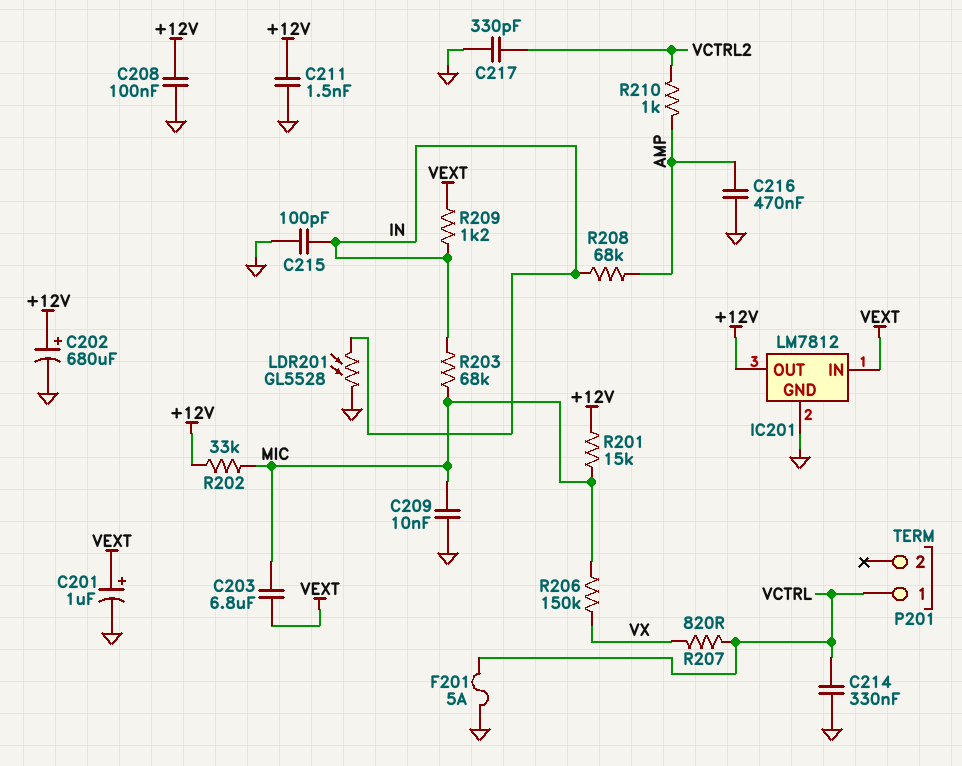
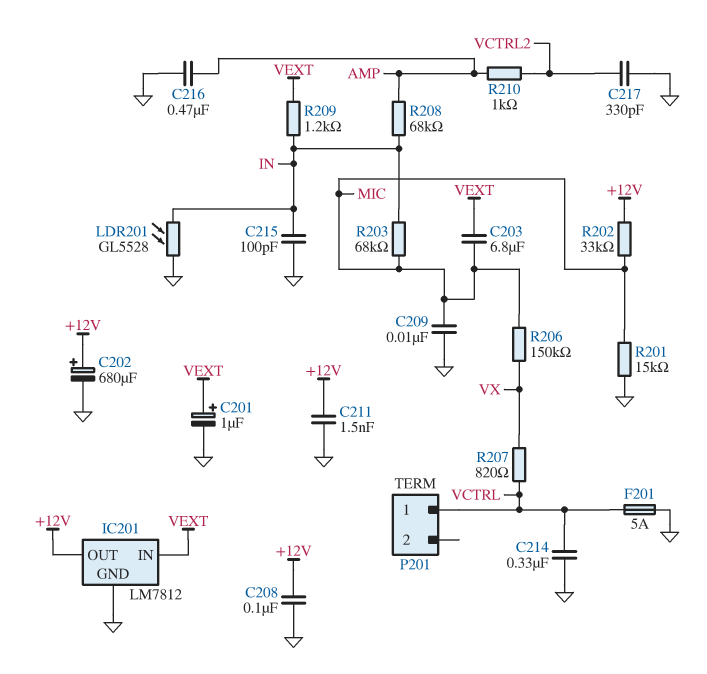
R201: 15k (+12V, MIC) -> 15k (GND, MIC)

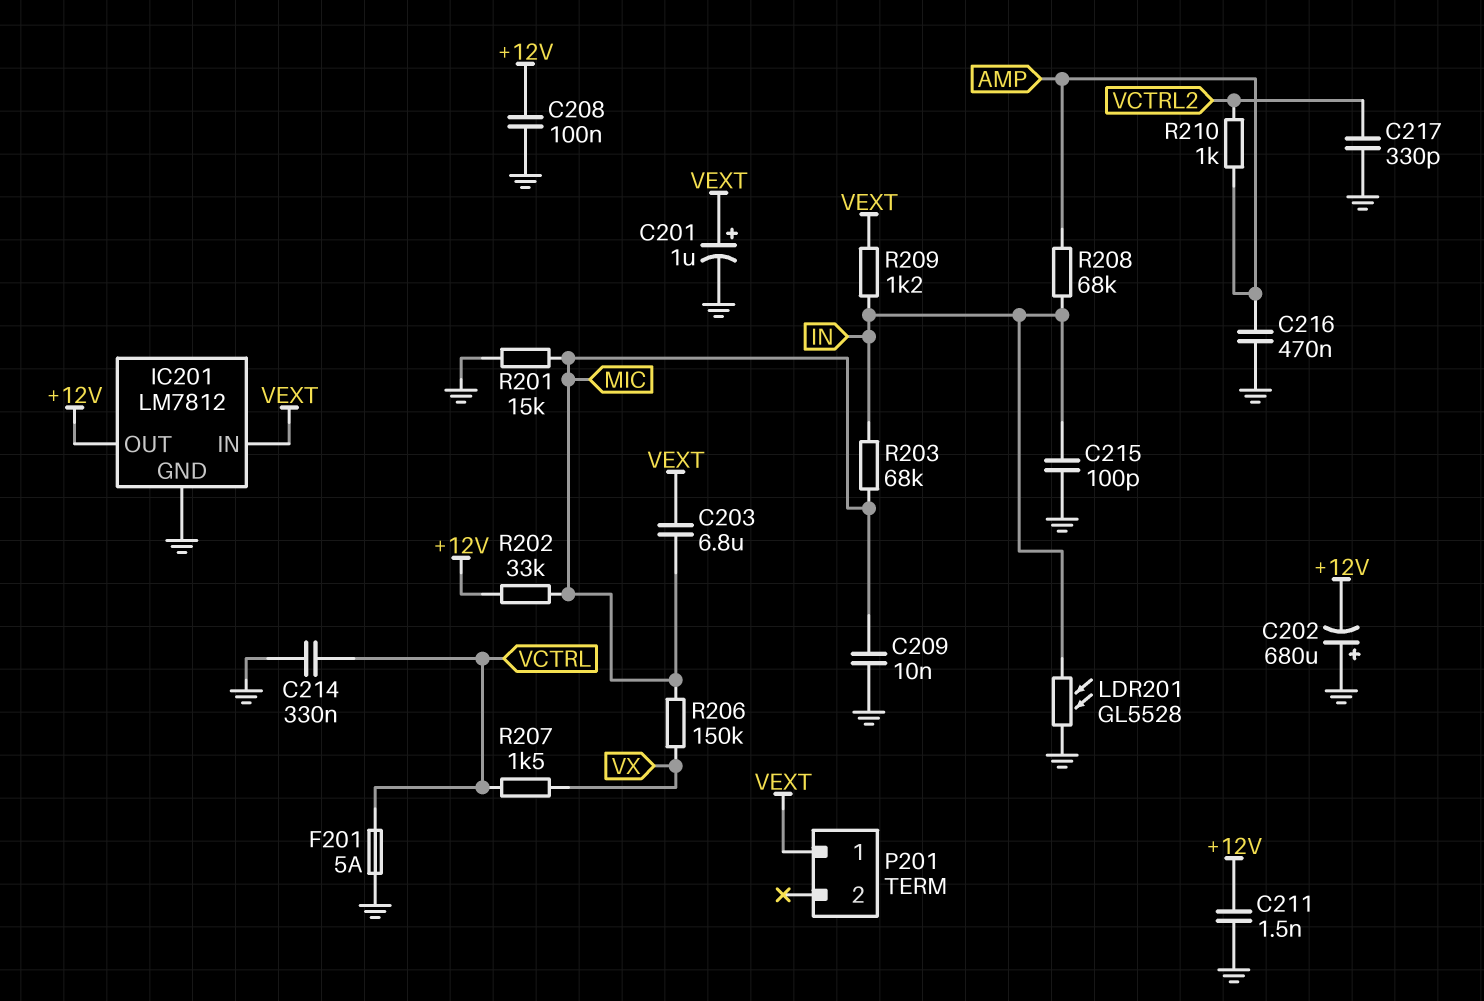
C202: 680uF (plus +12V, minus GND) -> 680uF (plus GND, minus +12V)
P201 pin 1: VCTRL -> VEXT
R207: 820 (VCTRL, VX) -> 1.5k (VCTRL, VX)

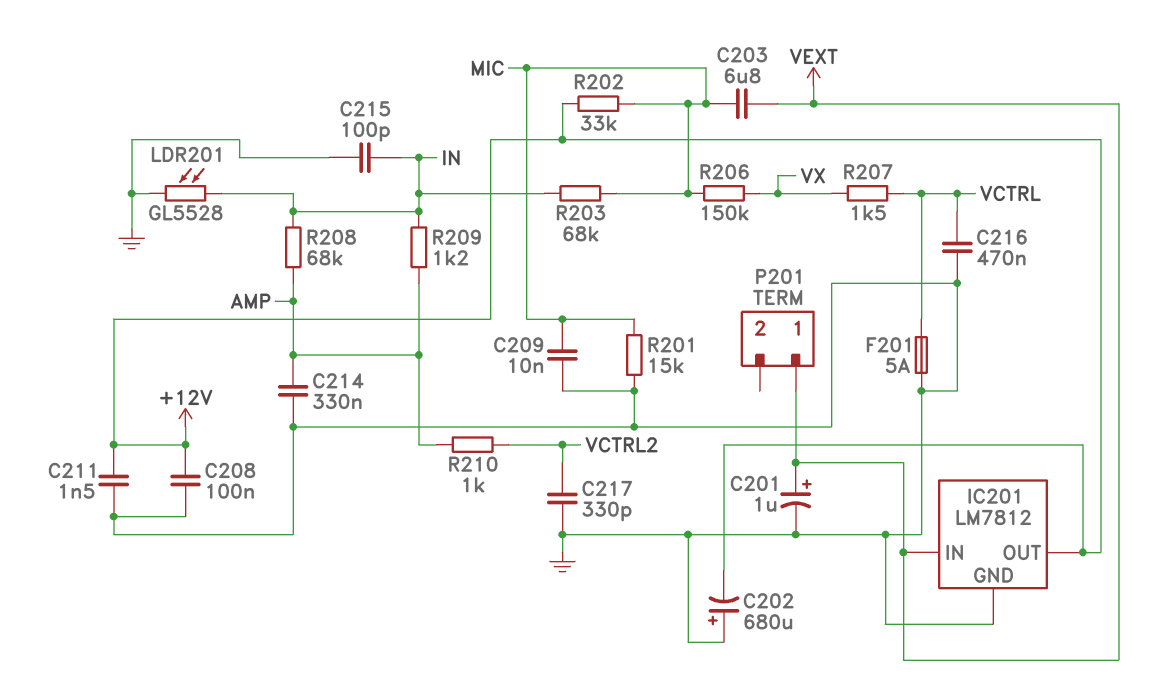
C214: 330nF (GND, VCTRL) -> 330nF (AMP, GND)
C216: 470nF (AMP, GND) -> 470nF (GND, VCTRL)
R209: 1.2k (IN, VEXT) -> 1.2k (AMP, IN)

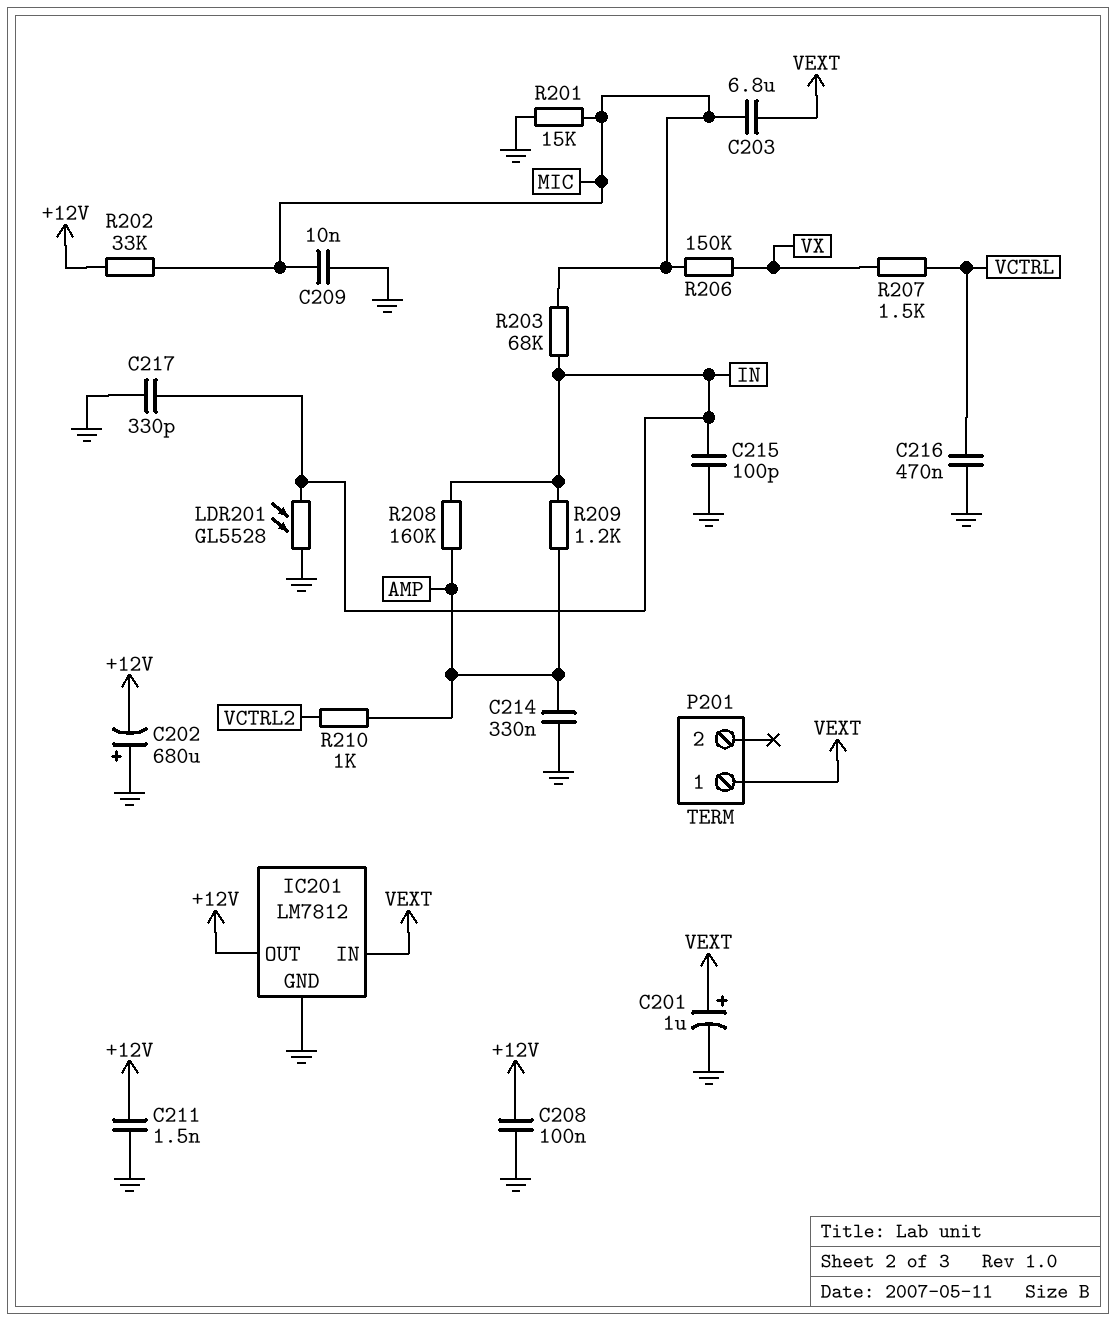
C217: 330pF (GND, VCTRL2) -> 330pF (GND, IN)
F201: 5A (GND, VCTRL) -> none
R208: 68k (AMP, IN) -> 160k (AMP, IN)

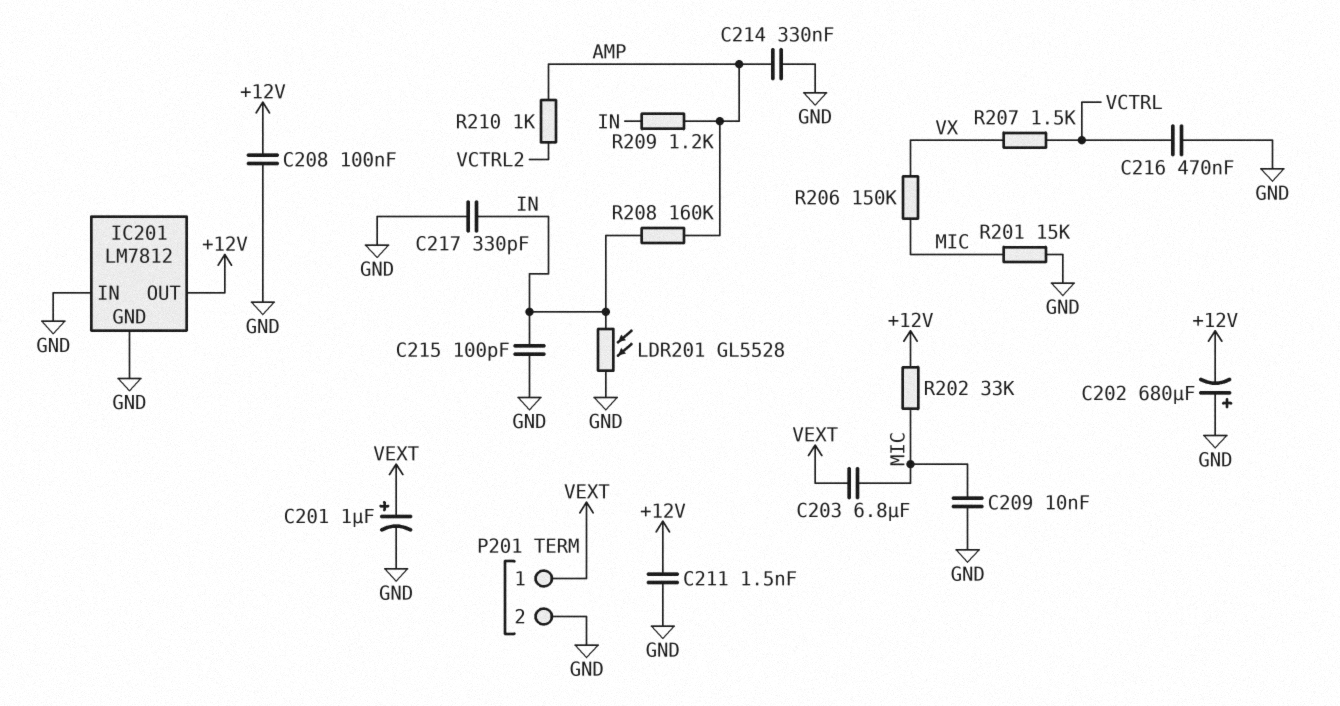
IC201 pin IN: VEXT -> GND
P201 pin 2: none -> GND
R203: 68k (IN, MIC) -> none

